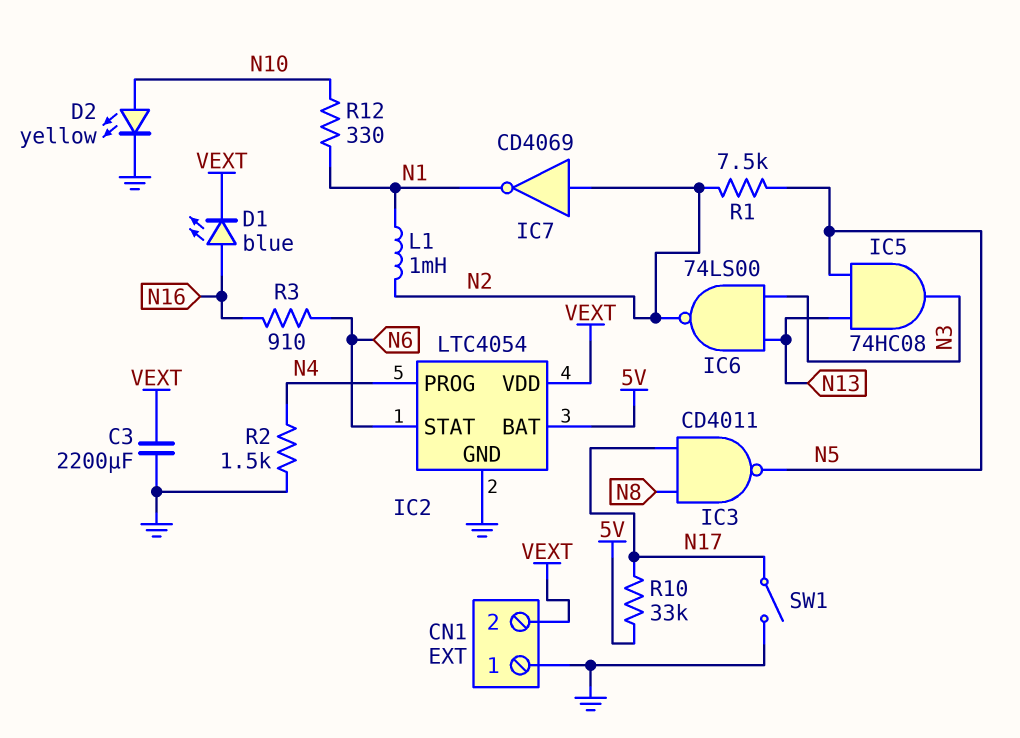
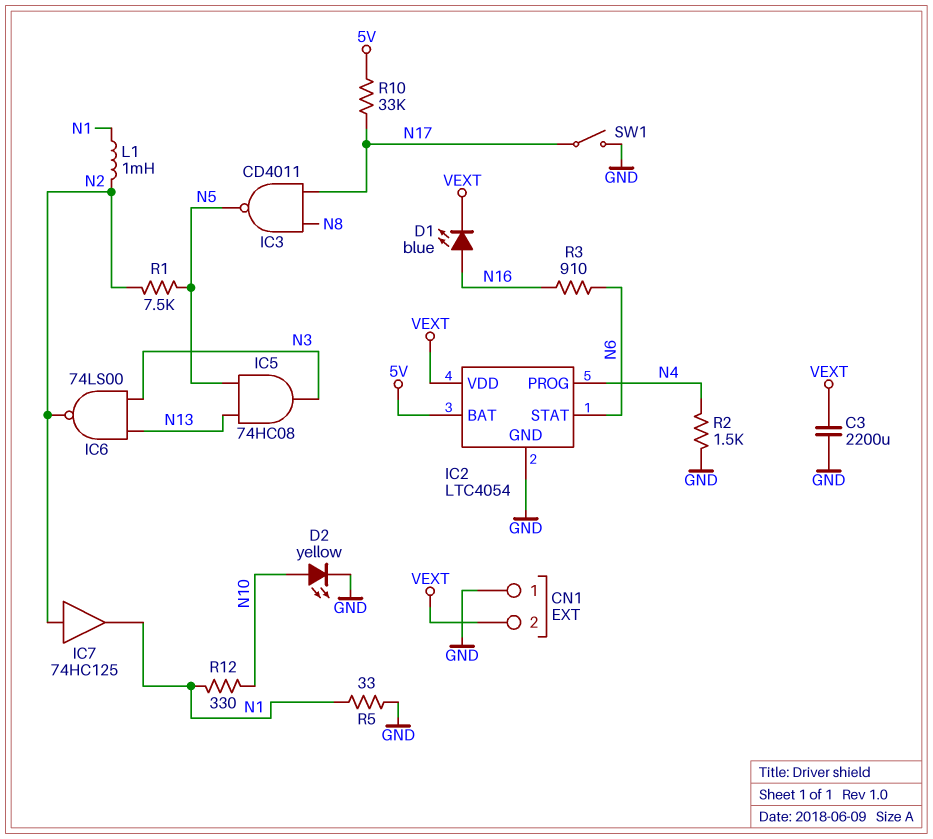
IC7: NOT CD4069 (in N2, out N1) -> buffer 74HC125 (in N2, out N1)
R5: none -> 33 (GND, N1)

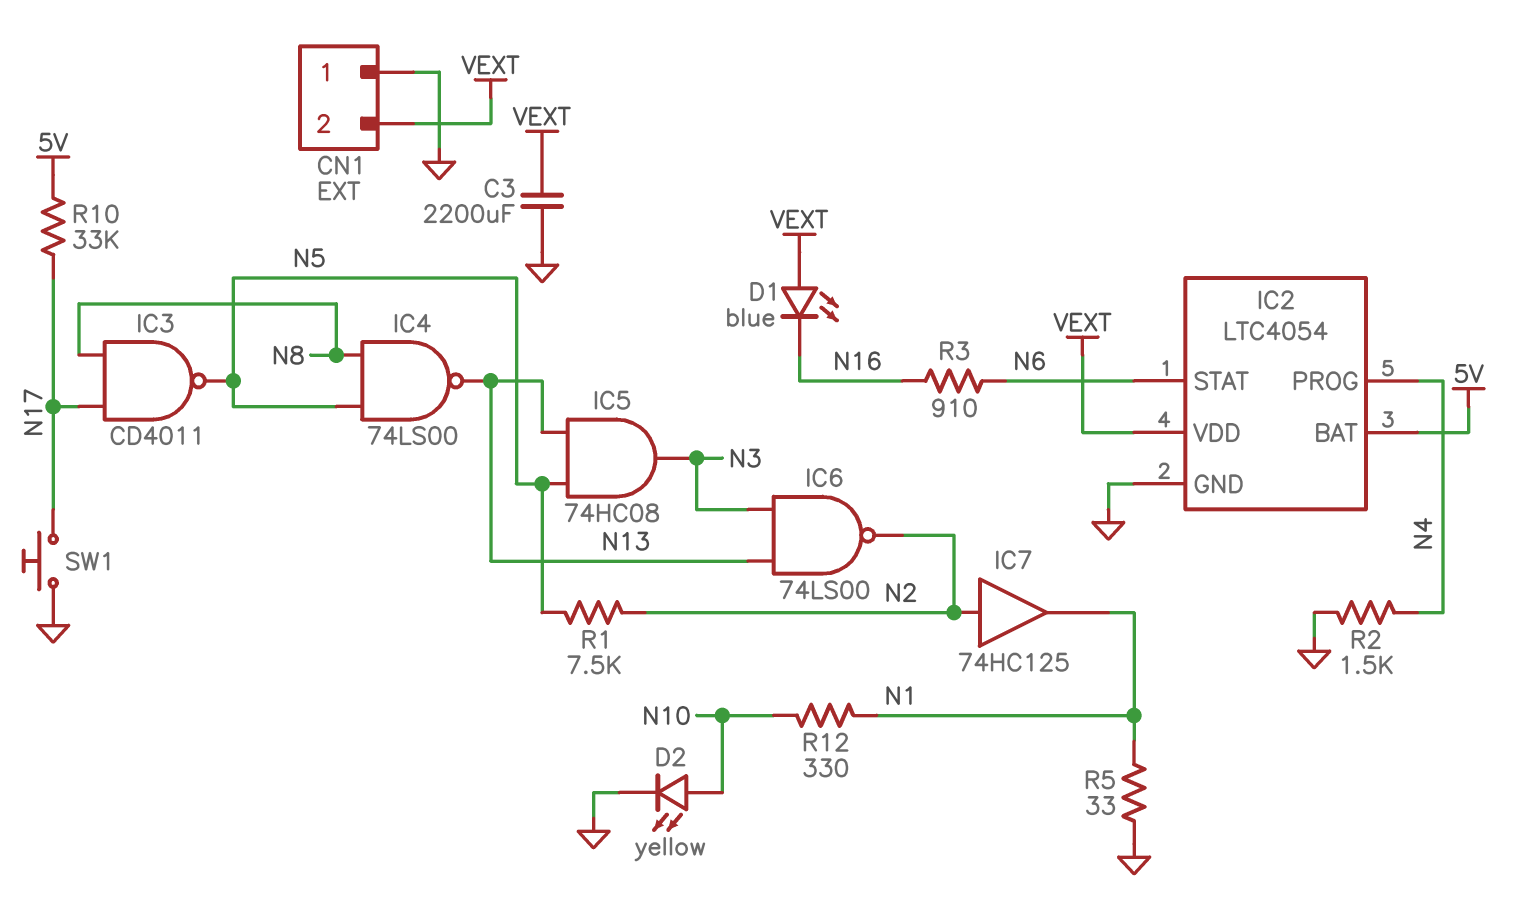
D1: LED blue (A N16, K VEXT) -> LED blue (A VEXT, K N16)
IC4: none -> NAND 74LS00 (in N5, in N8, out N13)
L1: 1mH (N1, N2) -> none
SW1: switch (GND, N17) -> button (GND, N17)

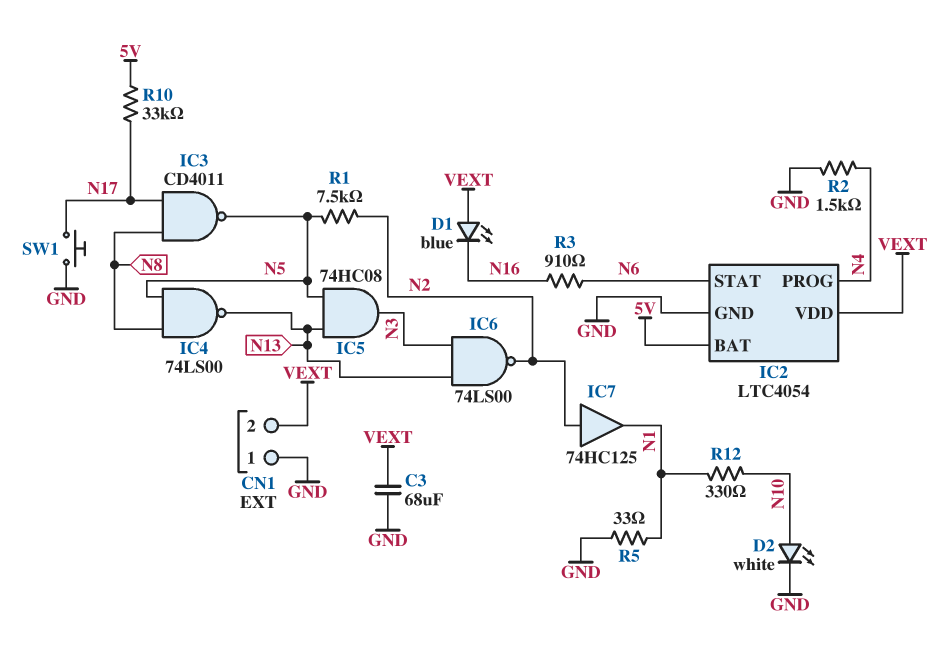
C3: 2200uF (GND, VEXT) -> 68uF (GND, VEXT)
D2: LED yellow (A N10, K GND) -> LED white (A N10, K GND)

